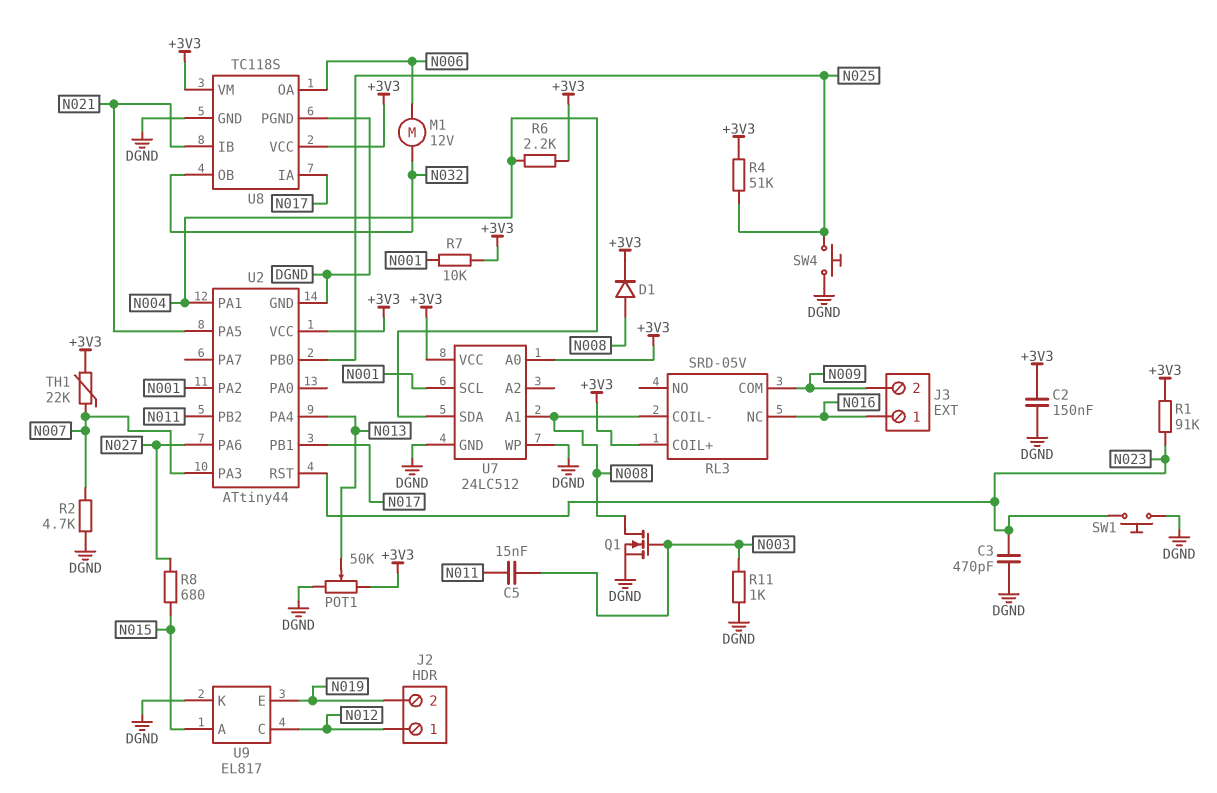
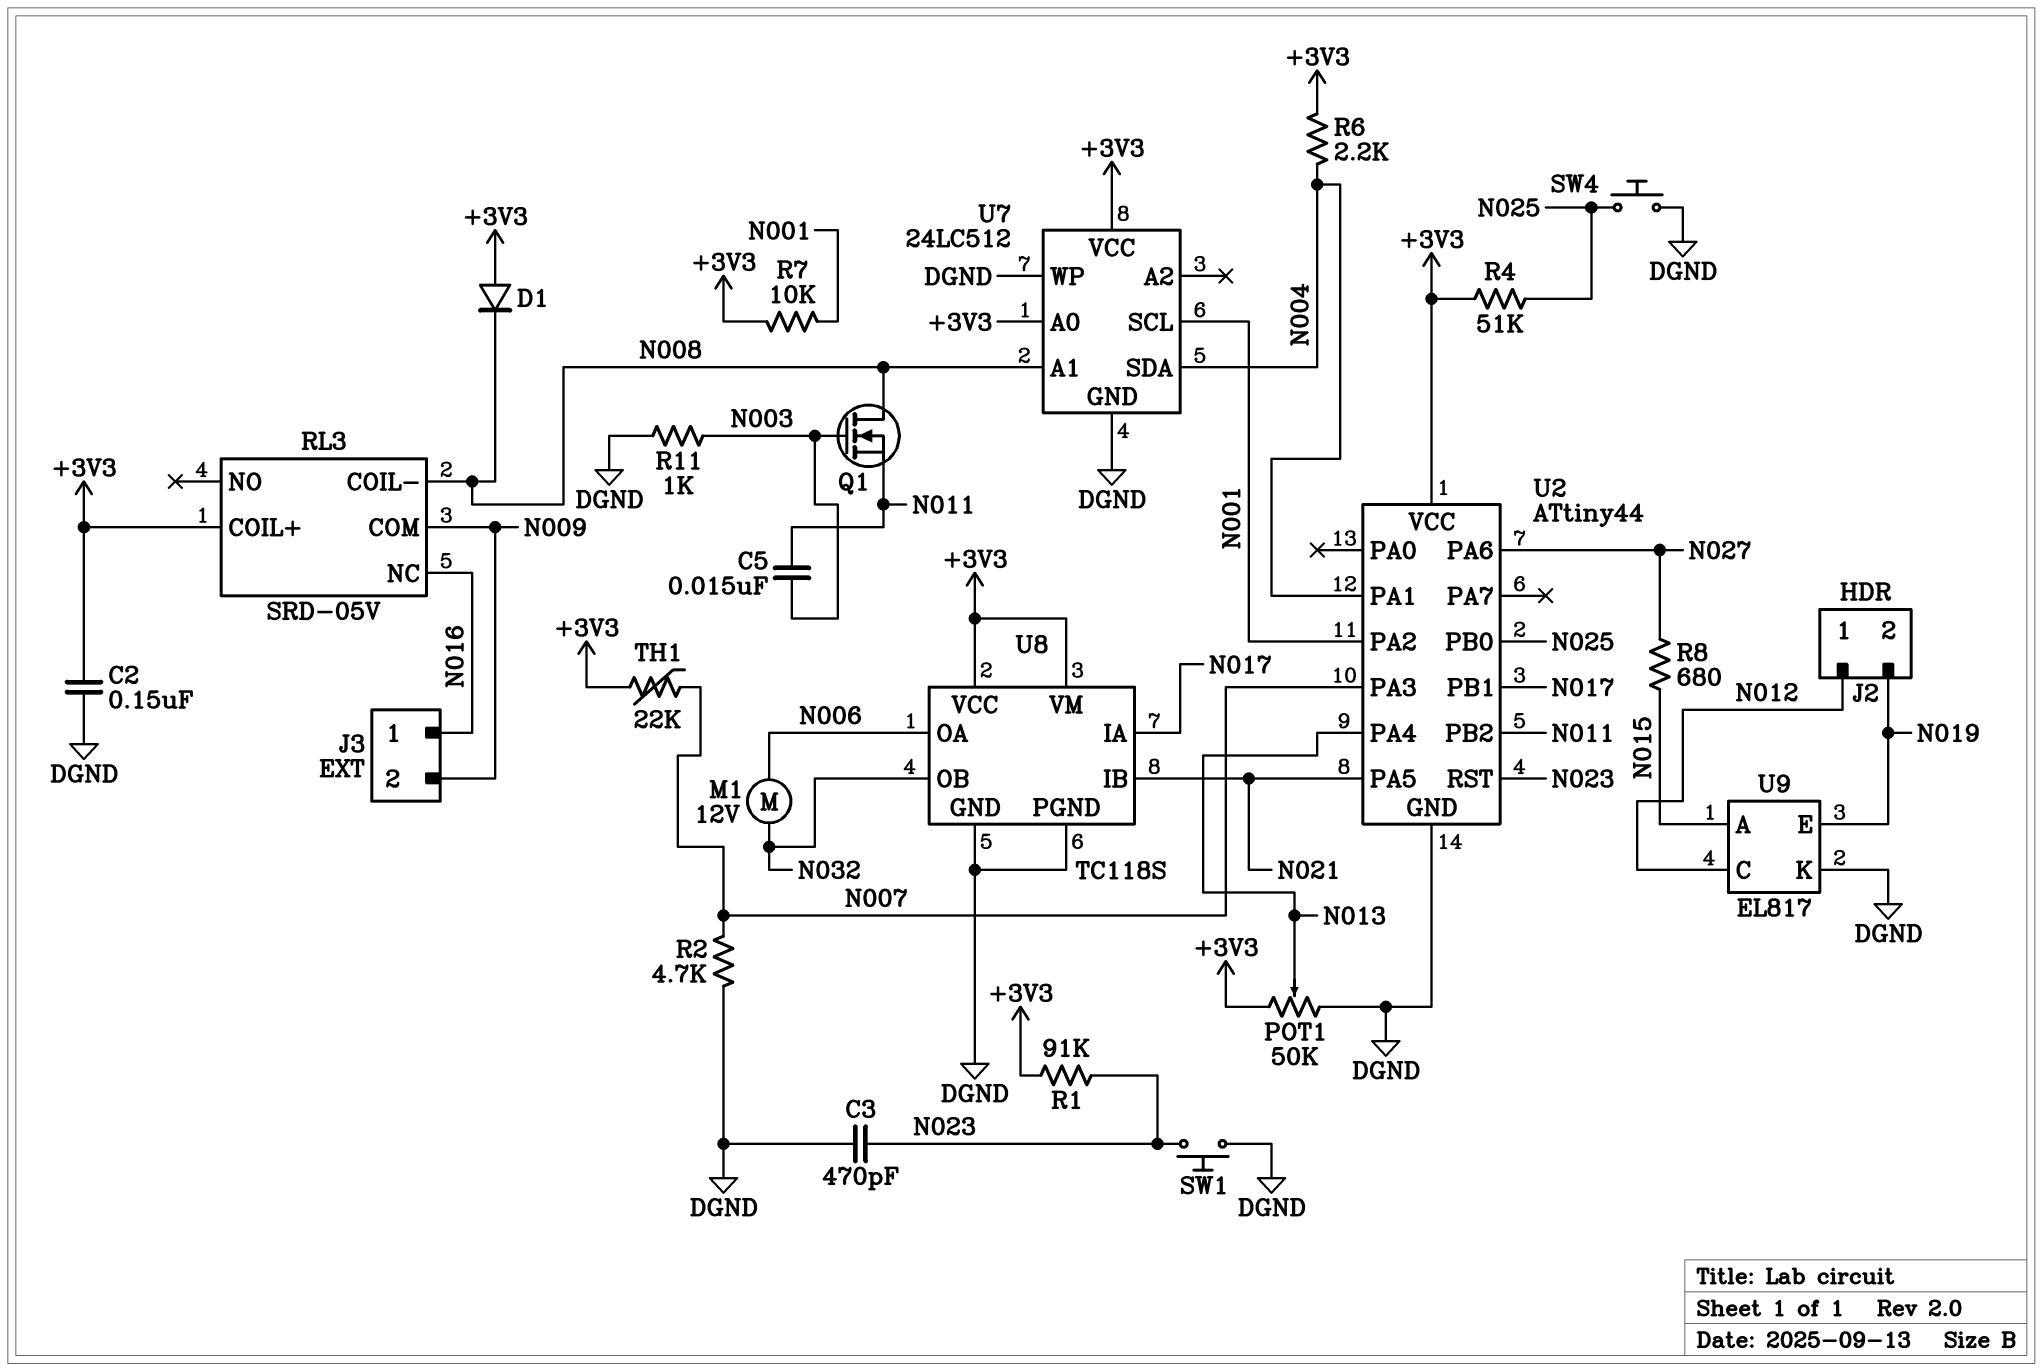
D1: diode (A N008, K +3V3) -> diode (A +3V3, K N008)
Q1: NMOS (G N003, D N008, S DGND) -> NMOS (G N003, D N008, S N011)

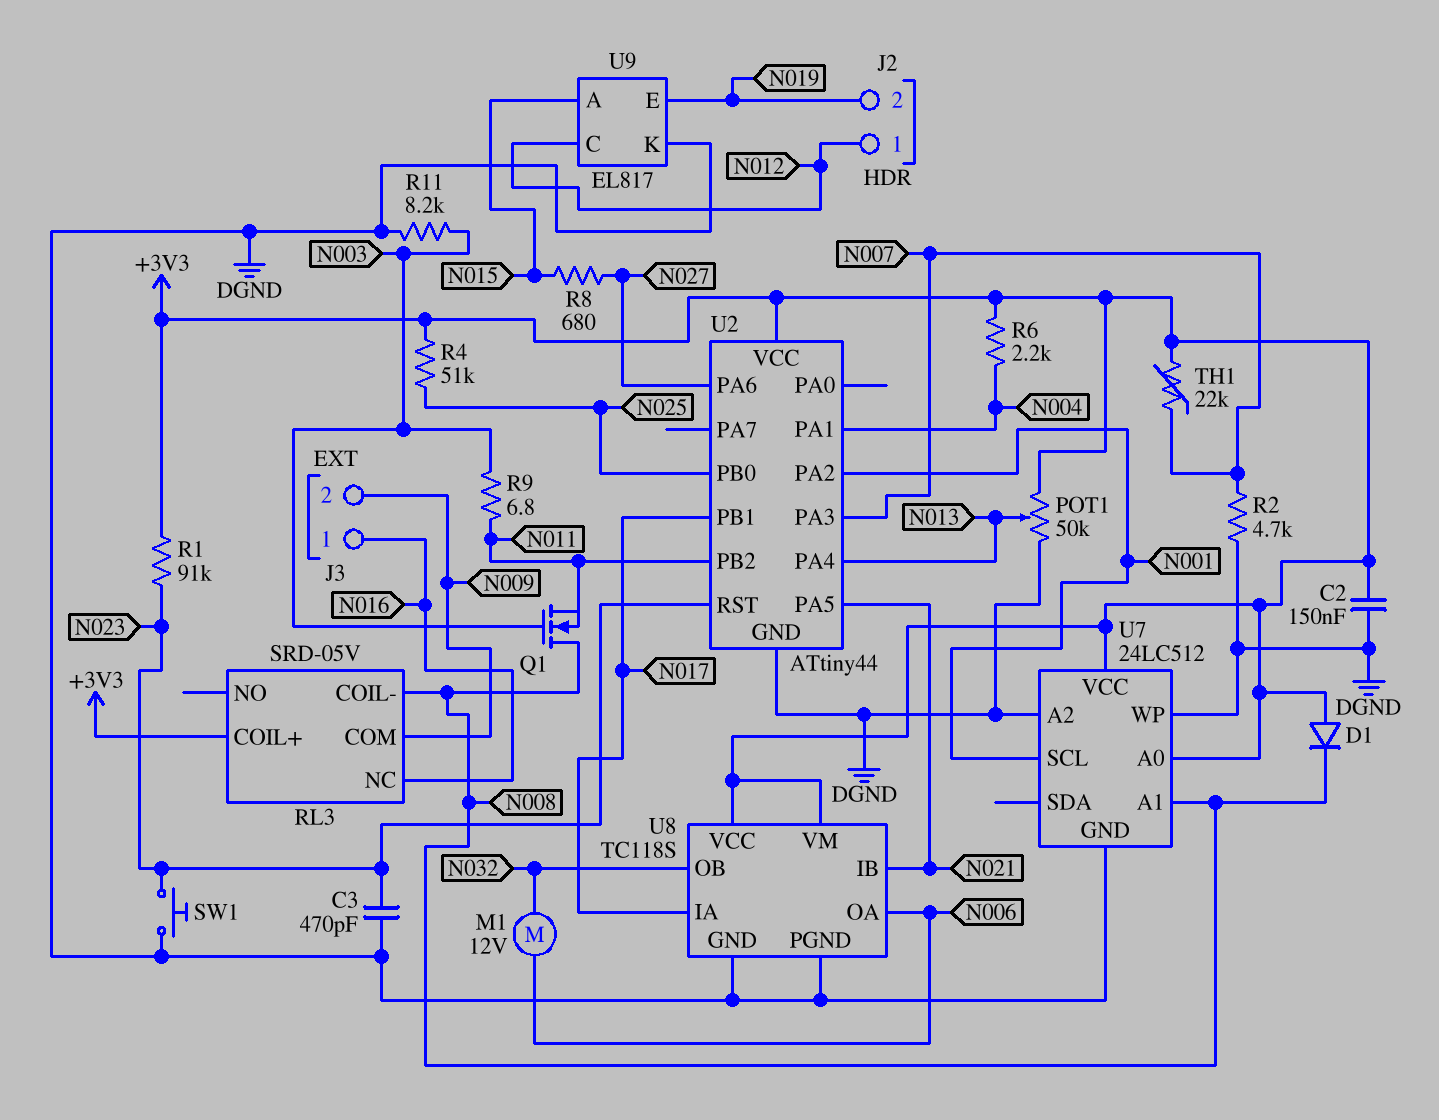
C5: 15nF (N003, N011) -> none
R7: 10k (+3V3, N001) -> none
R9: none -> 6.8 (N003, N011)
R11: 1k (DGND, N003) -> 8.2k (DGND, N003)
SW4: button (DGND, N025) -> none
U7 pin A2: none -> DGND
U7 pin SDA: N004 -> none

